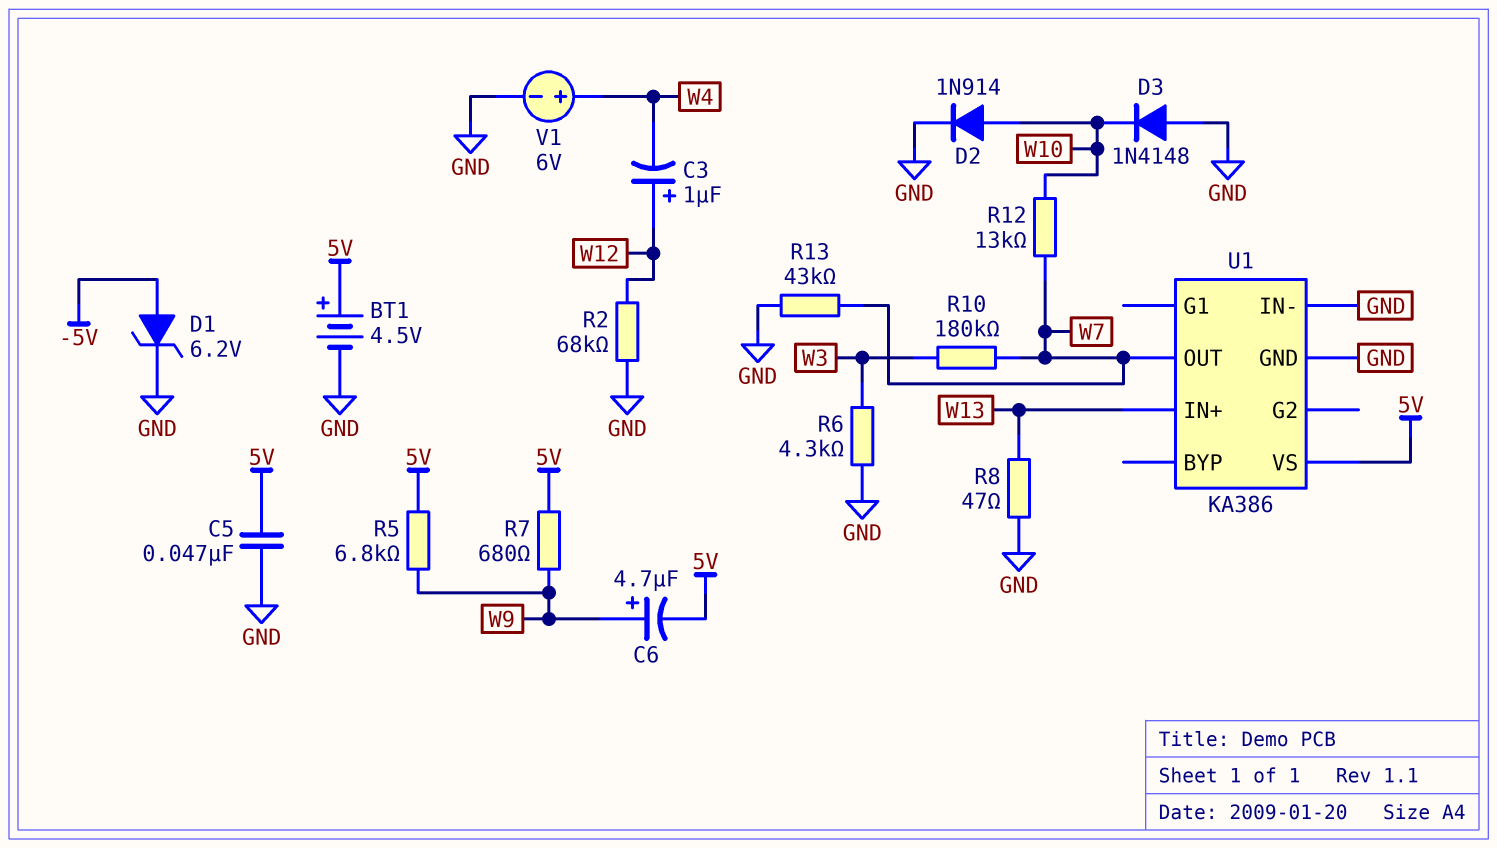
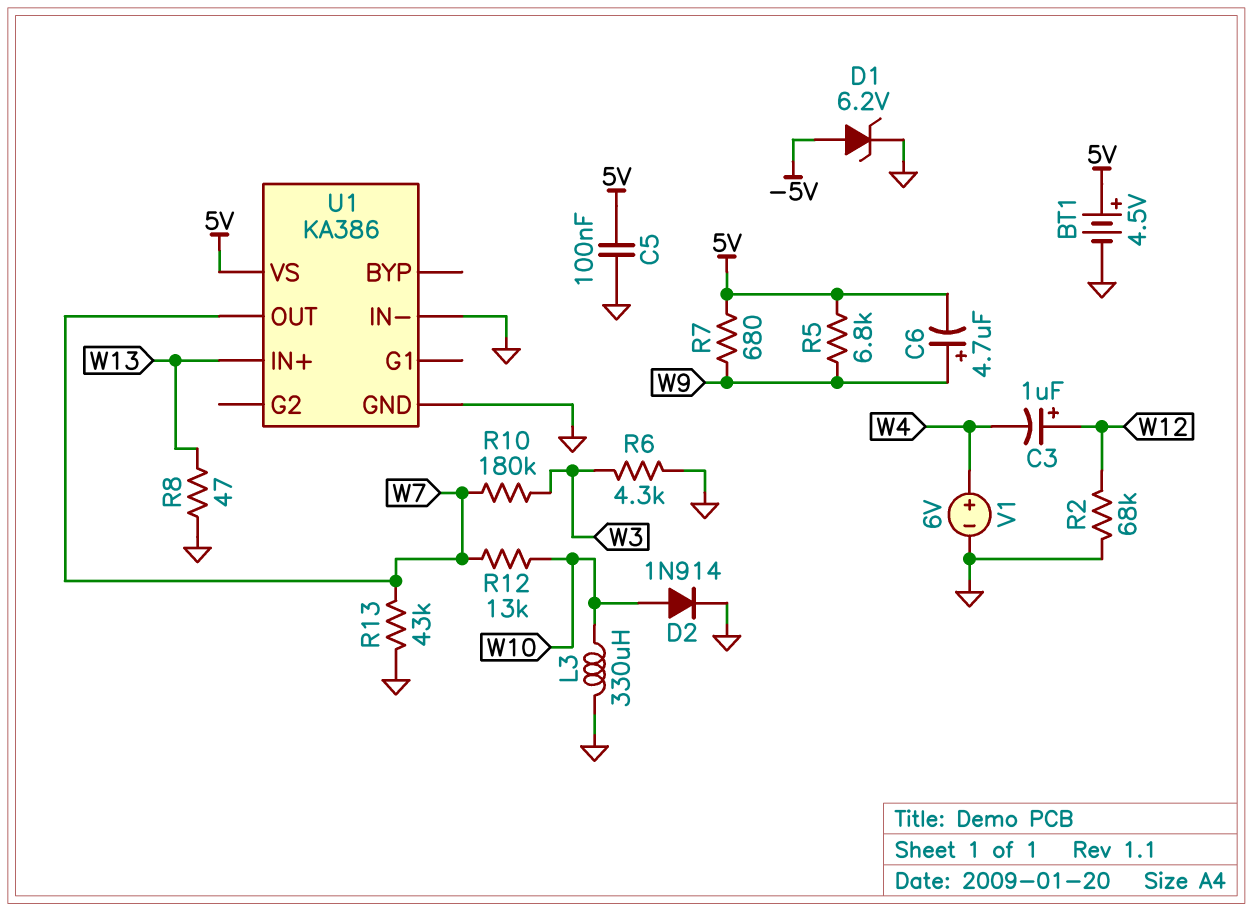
C5: 47nF (5V, GND) -> 100nF (5V, GND)
D3: diode 1N4148 (A GND, K W10) -> none
L3: none -> 330uH (GND, W10)

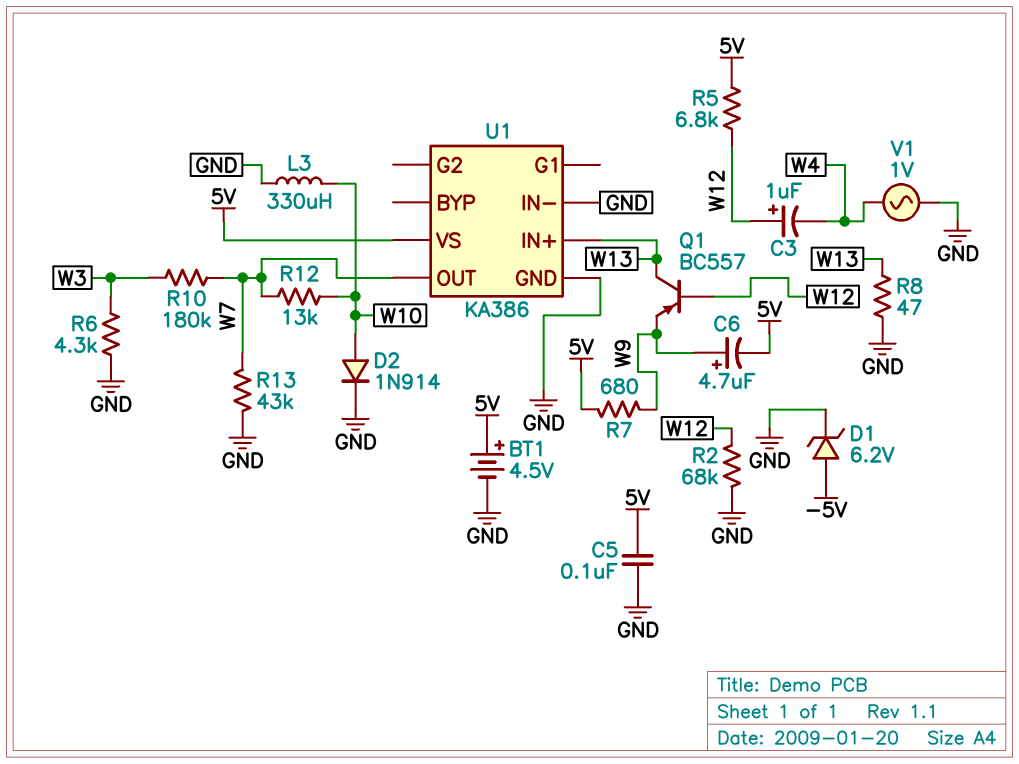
Q1: none -> PNP BC557 (B W12, C W13, E W9)
R5: 6.8k (5V, W9) -> 6.8k (5V, W12)
V1: 6V (plus W4, minus GND) -> AC 1V (GND, W4)

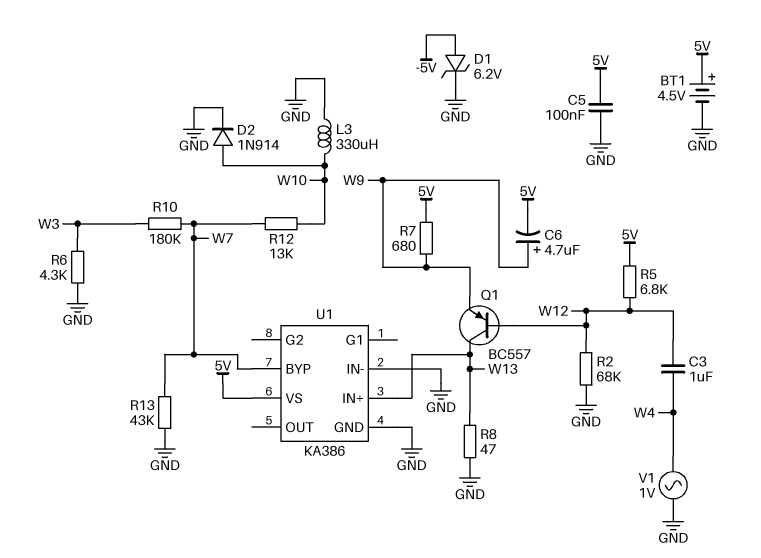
C3: 1uF (plus W12, minus W4) -> 1uF (W4, W12)
U1 pin BYP: none -> W7
U1 pin OUT: W7 -> none

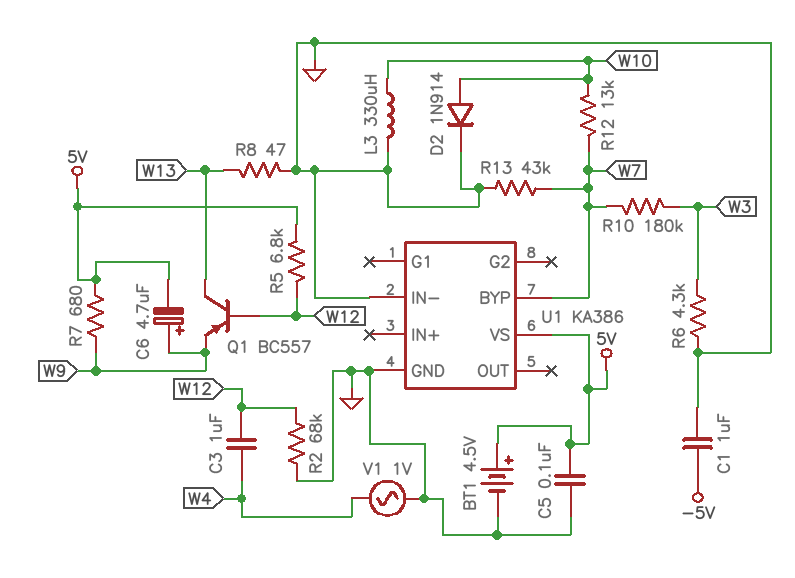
C1: none -> 1uF (-5V, GND)
D1: zener 6.2V (A -5V, K GND) -> none
U1 pin IN+: W13 -> none

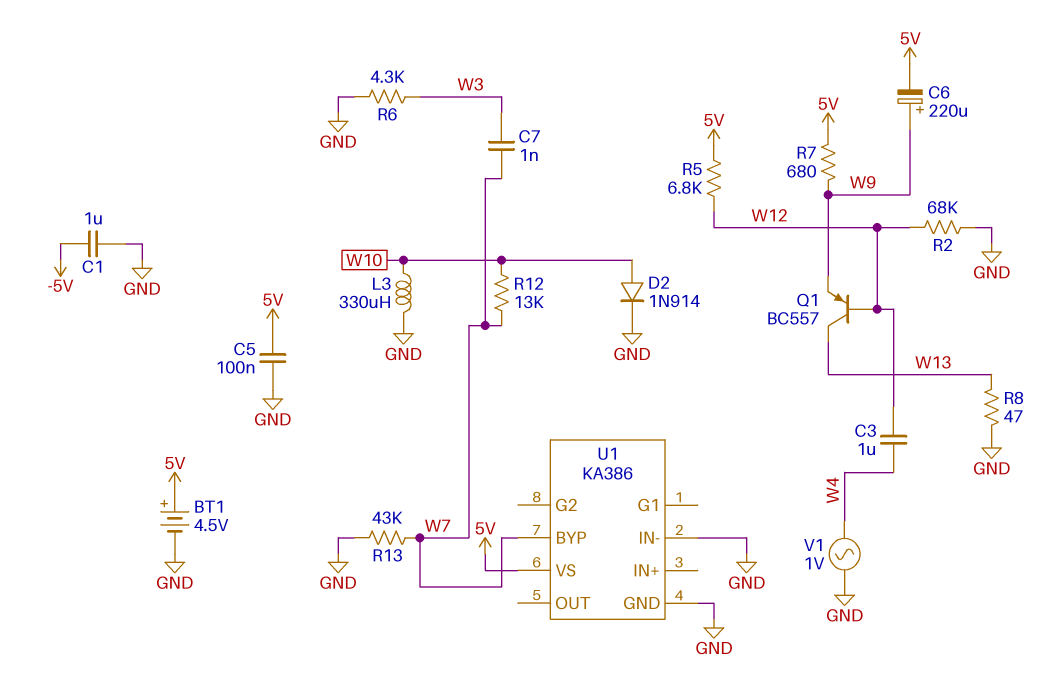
C6: 4.7uF (plus W9, minus 5V) -> 220uF (plus W9, minus 5V)
C7: none -> 1nF (W3, W7)
R10: 180k (W3, W7) -> none

